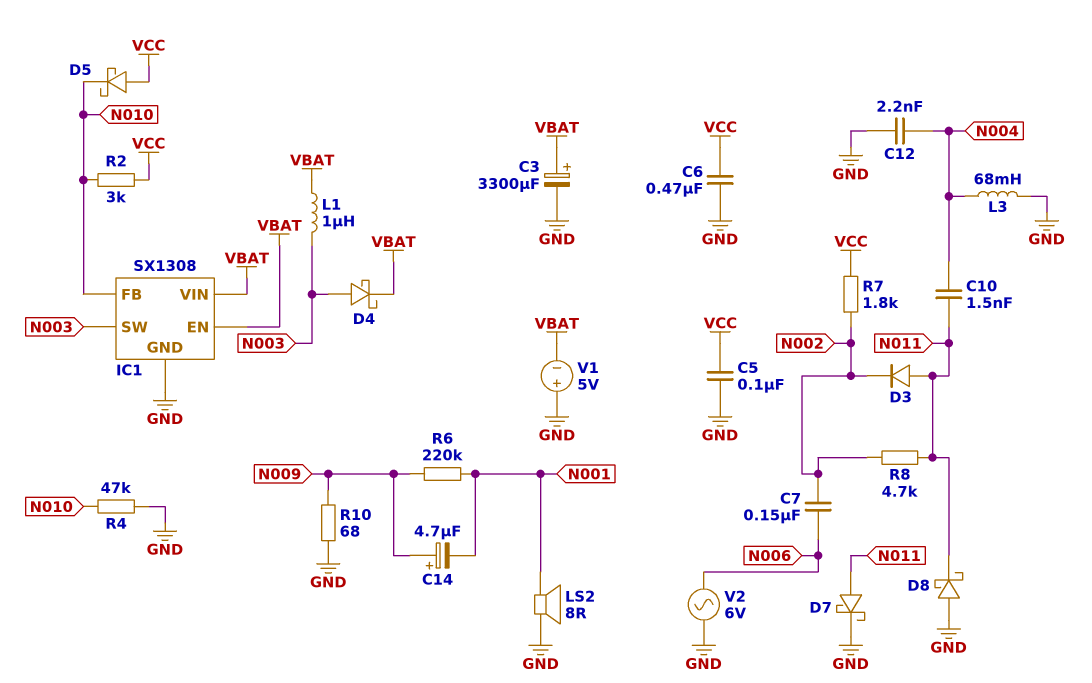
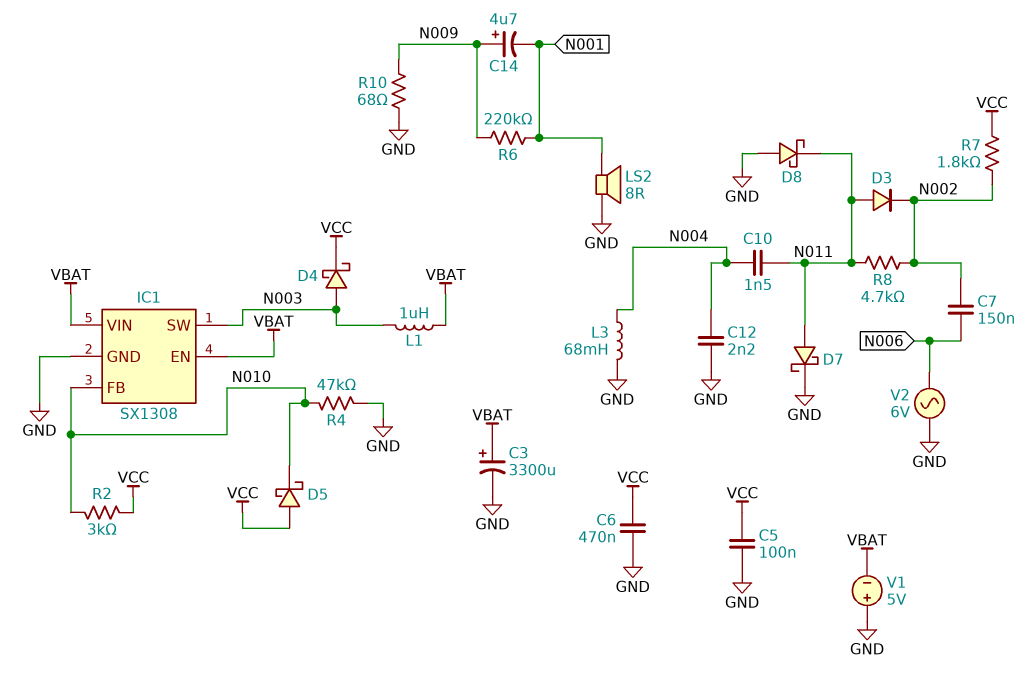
D4: schottky (A N003, K VBAT) -> schottky (A N003, K VCC)

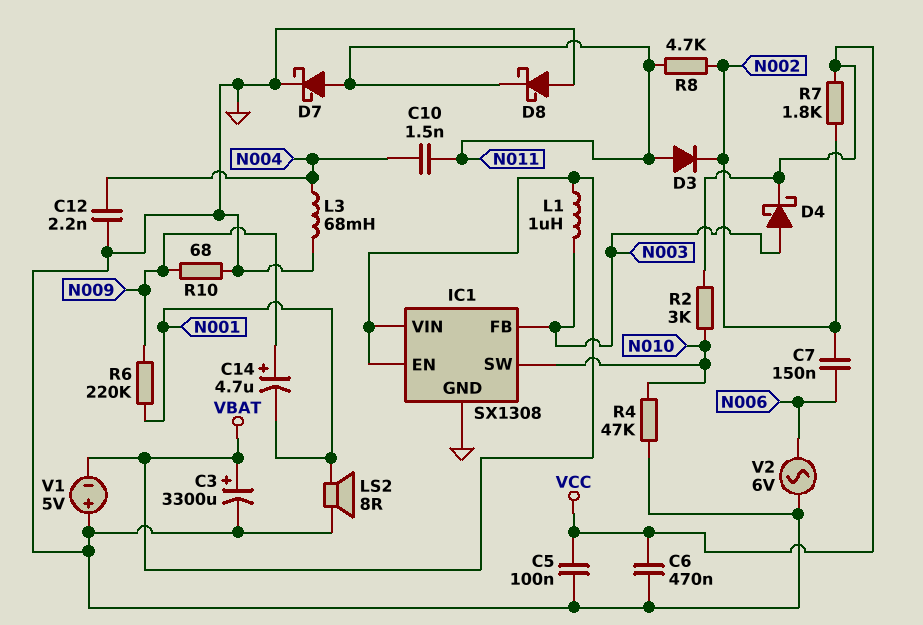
D5: schottky (A VCC, K N010) -> none
IC1 pin FB: N010 -> N003
IC1 pin SW: N003 -> N010

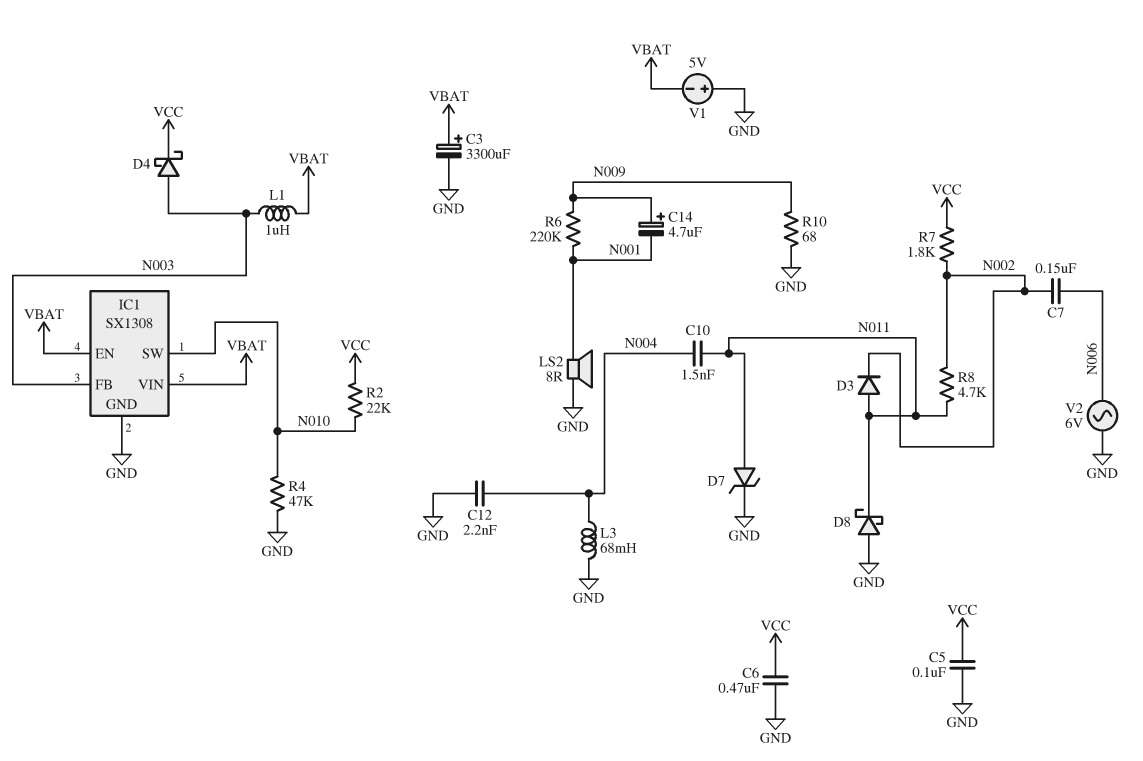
D7: schottky (A N011, K GND) -> zener (A N011, K GND)
R2: 3k (N010, VCC) -> 22k (N010, VCC)

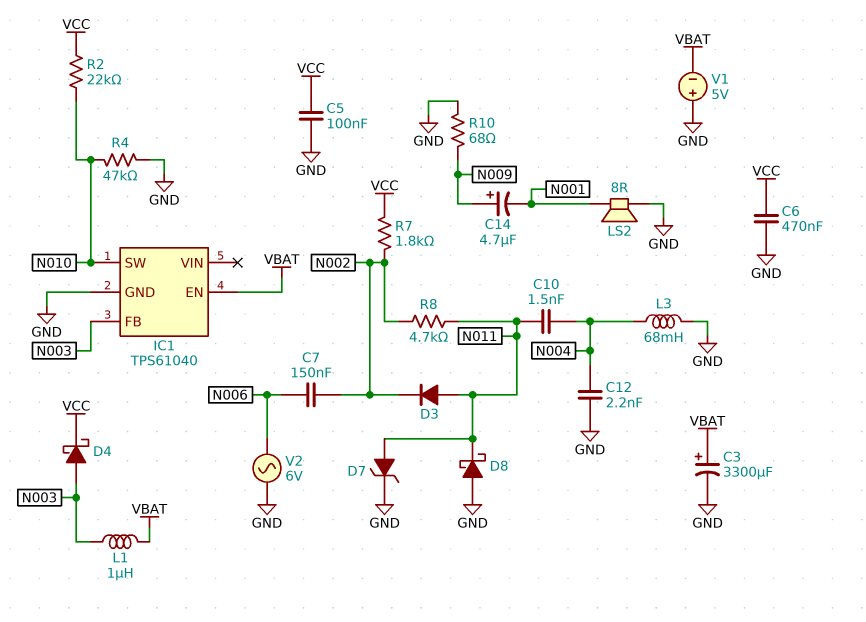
IC1: SX1308 -> TPS61040
IC1 pin VIN: VBAT -> none
R6: 220k (N001, N009) -> none

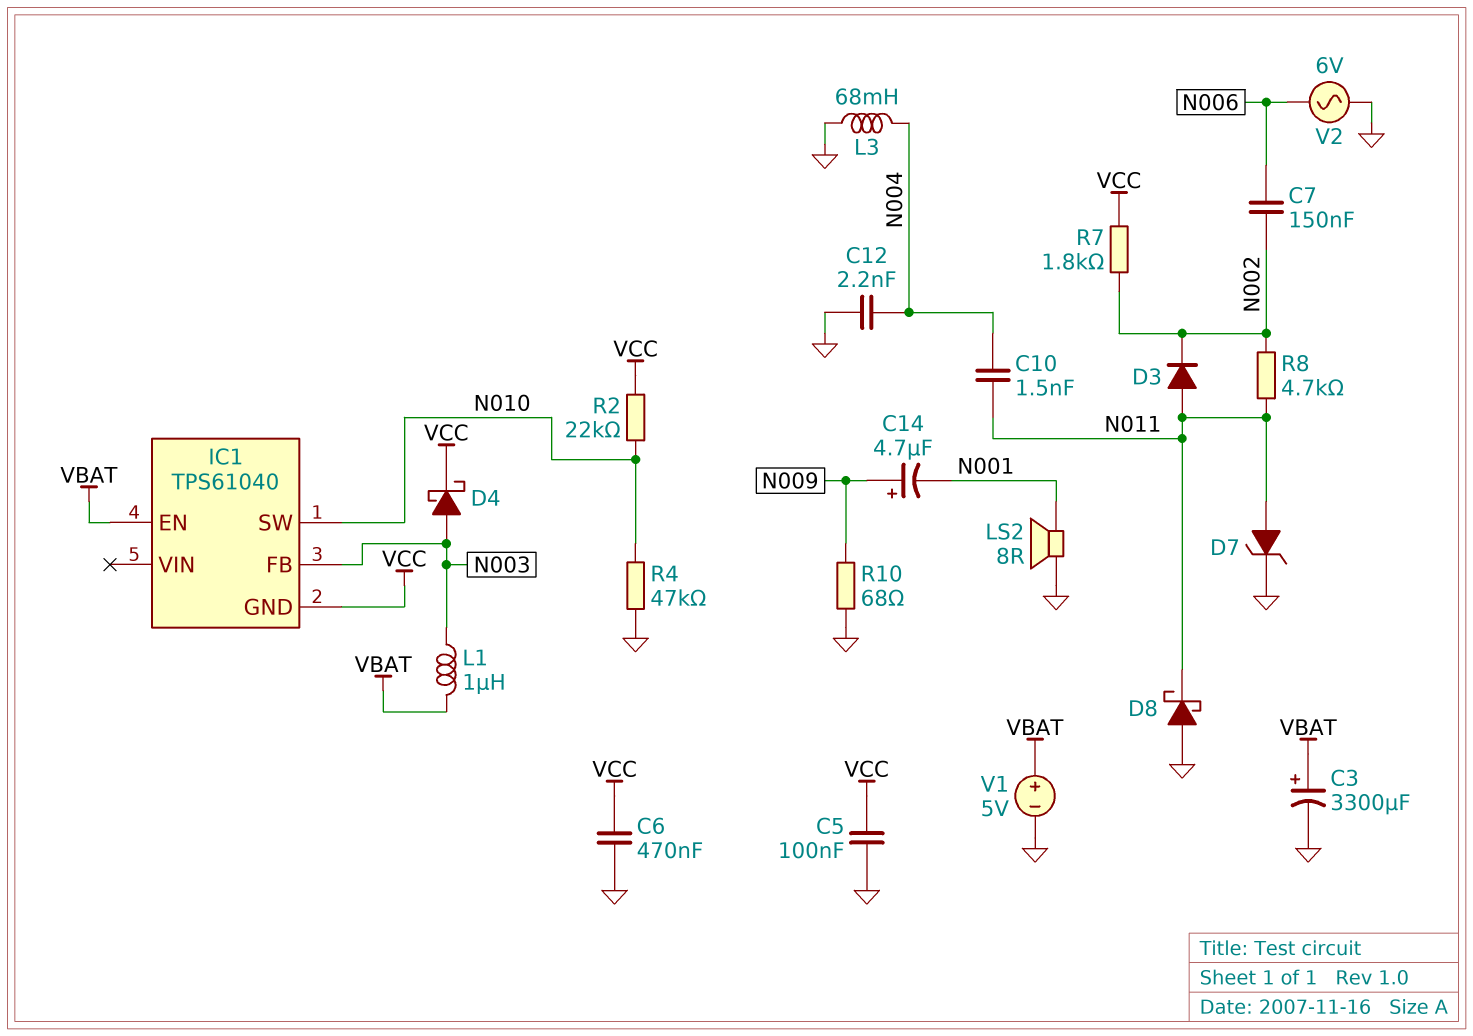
IC1 pin GND: GND -> VCC
V1: 5V (plus GND, minus VBAT) -> 5V (plus VBAT, minus GND)

